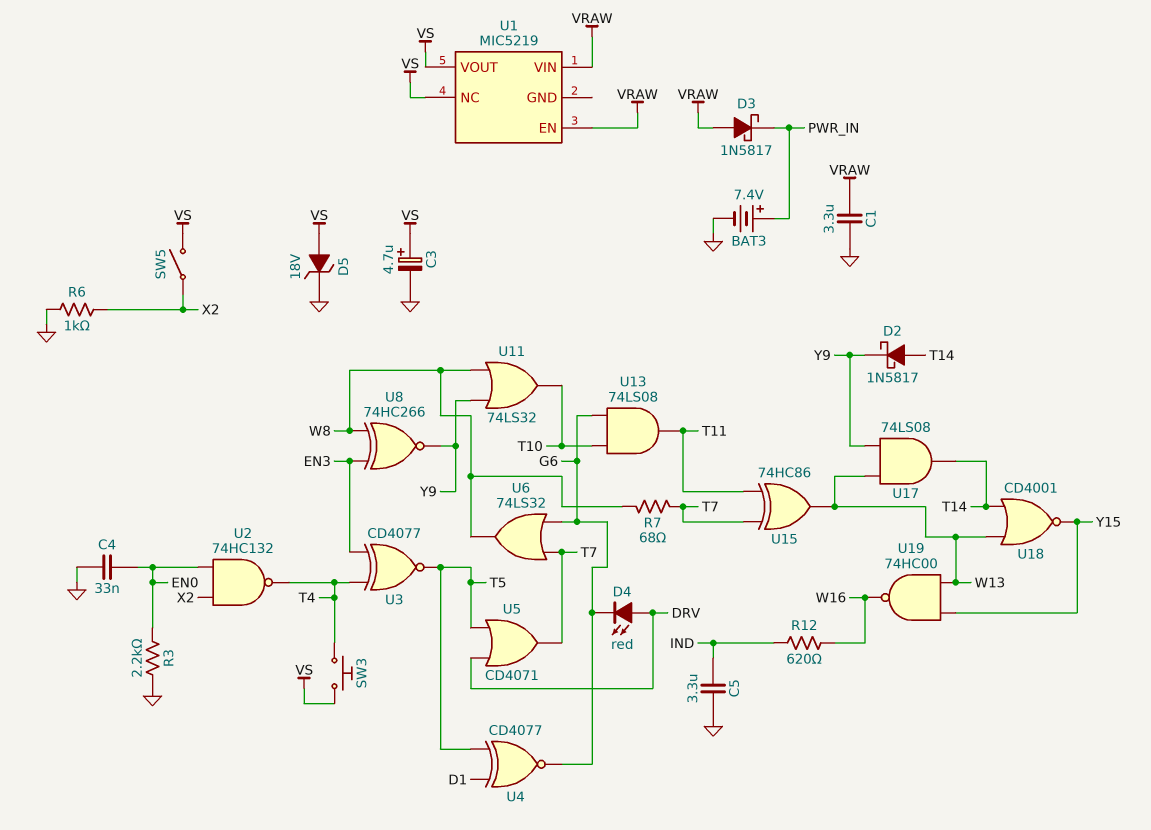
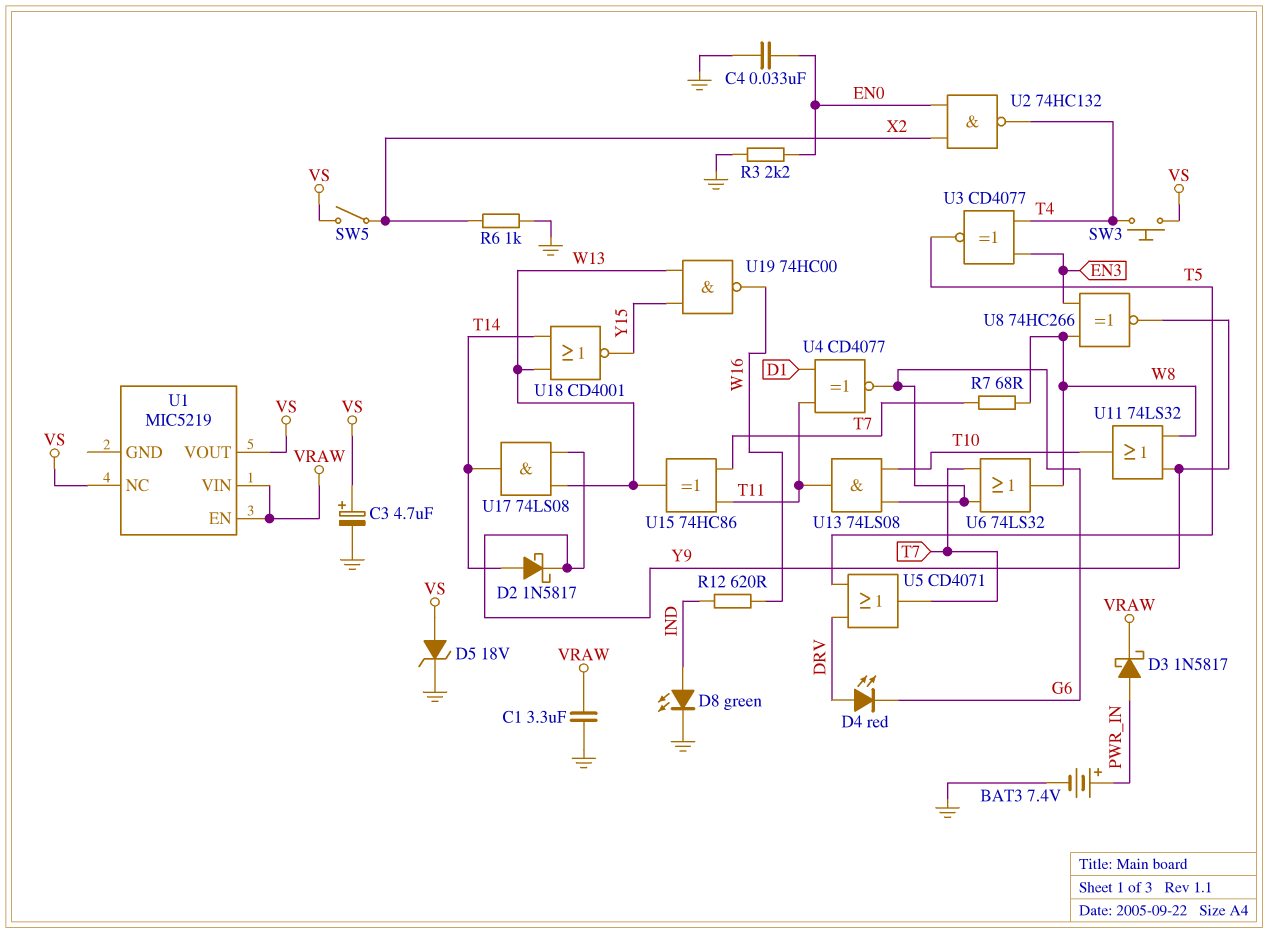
C5: 3.3uF (GND, IND) -> none
D3: schottky 1N5817 (A VRAW, K PWR_IN) -> schottky 1N5817 (A PWR_IN, K VRAW)
D8: none -> LED green (A IND, K GND)
U4: XNOR CD4077 (in D1, in T5, out G6) -> XNOR CD4077 (in D1, in T11, out G6)

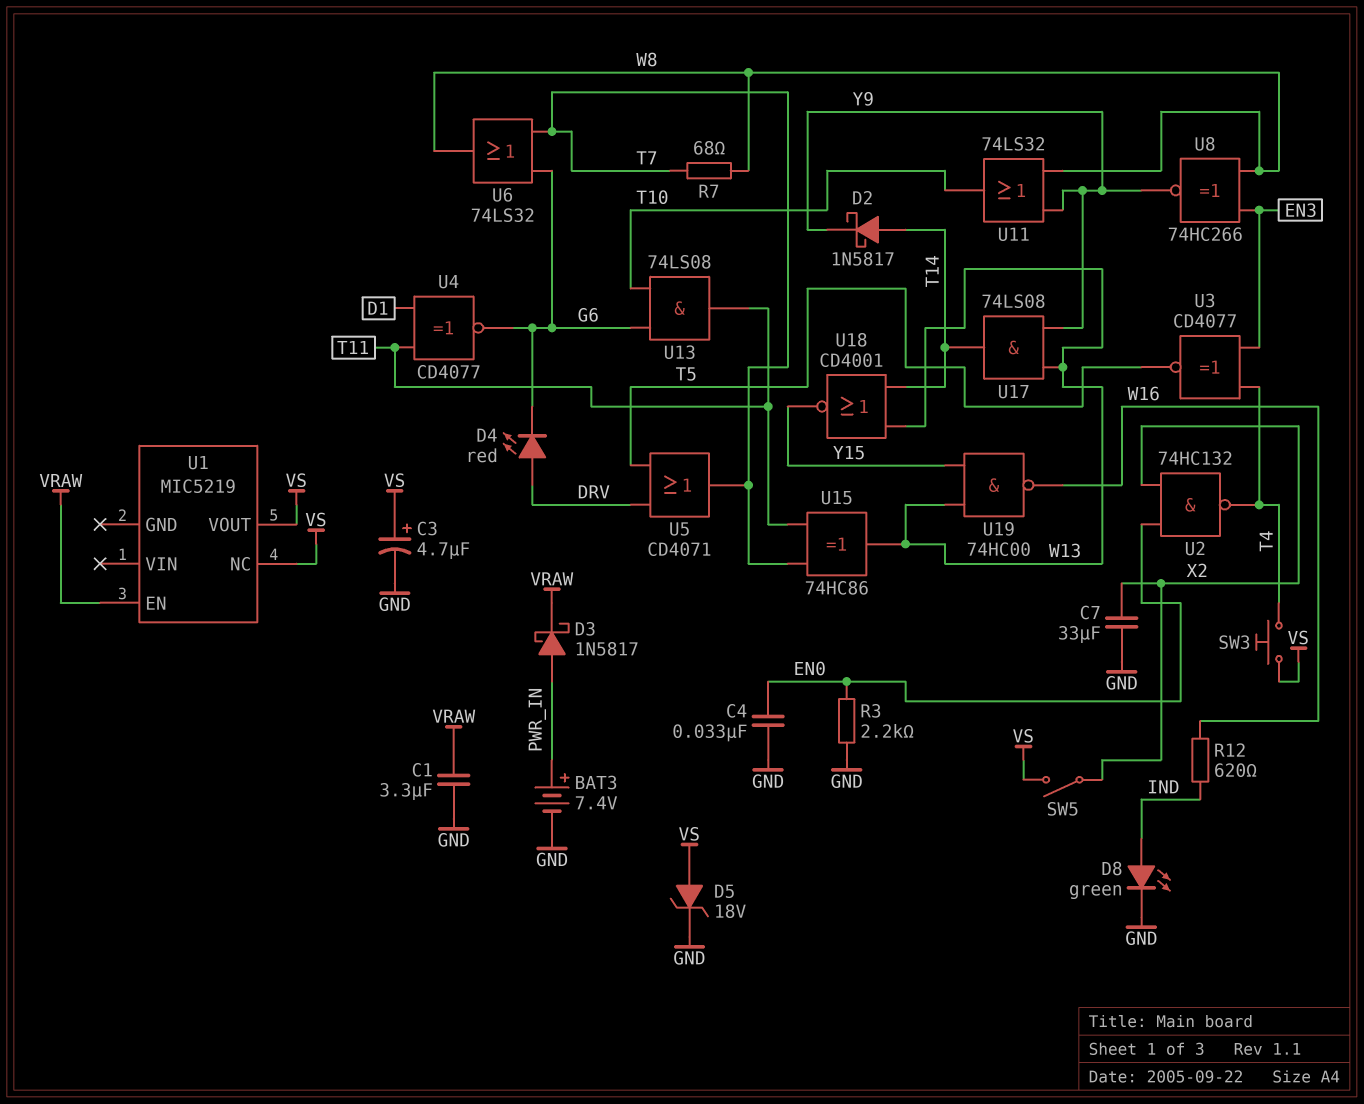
C7: none -> 33uF (GND, X2)
R6: 1k (GND, X2) -> none
U1 pin VIN: VRAW -> none

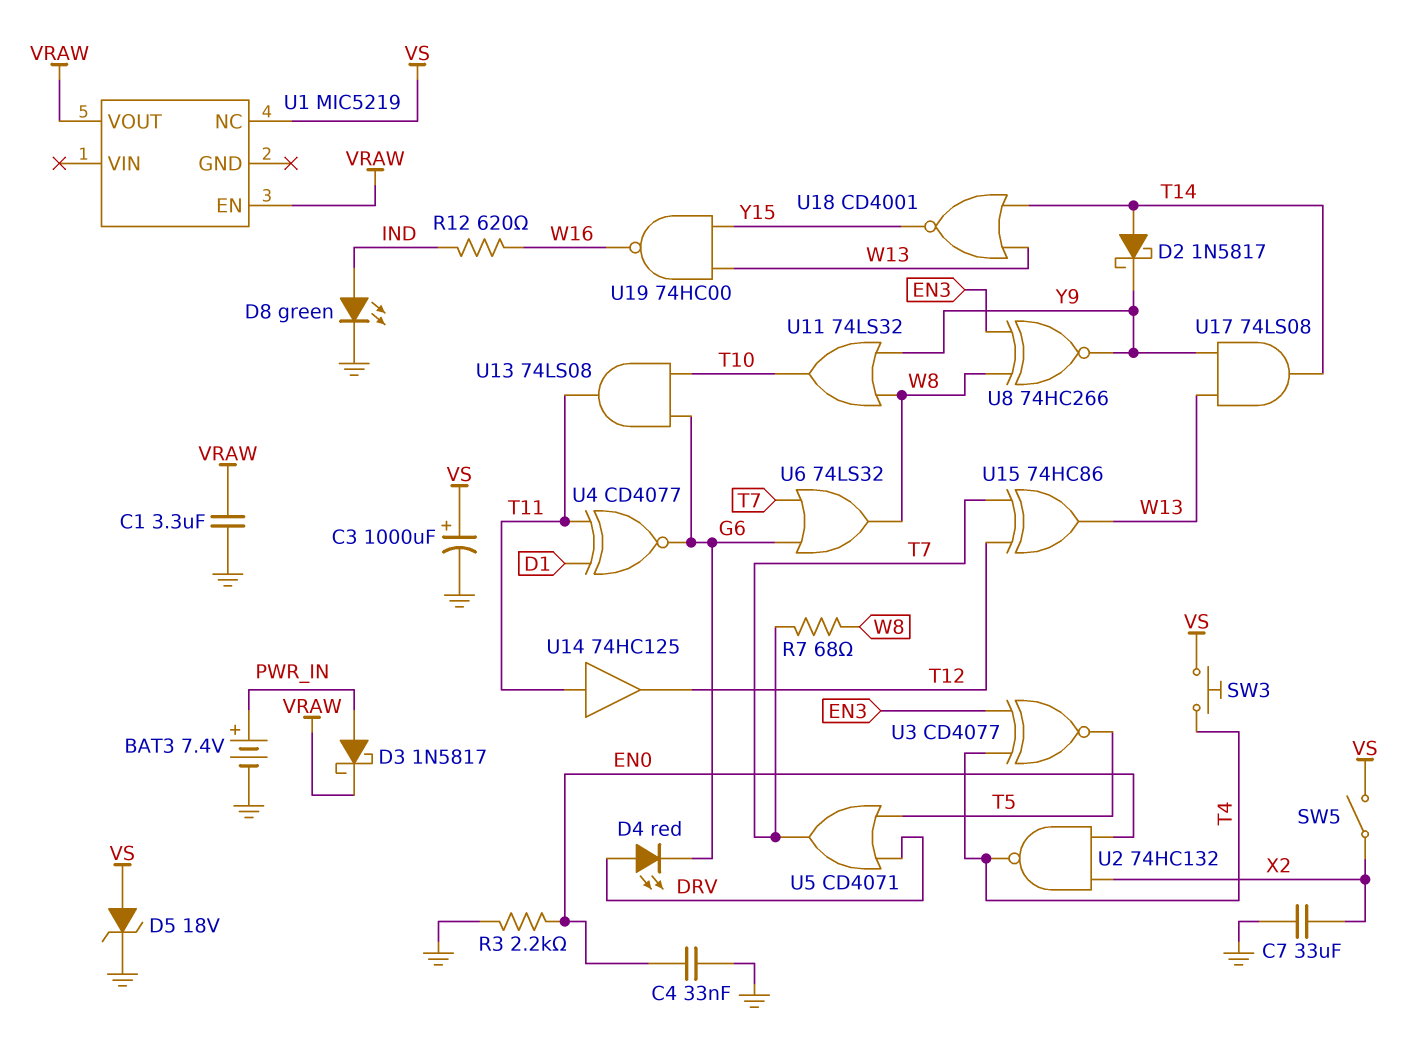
C3: 4.7uF (plus VS, minus GND) -> 1000uF (plus VS, minus GND)
U1 pin VOUT: VS -> VRAW
U14: none -> buffer 74HC125 (in T11, out T12)
U15: XOR 74HC86 (in T7, in T11, out W13) -> XOR 74HC86 (in T7, in T12, out W13)

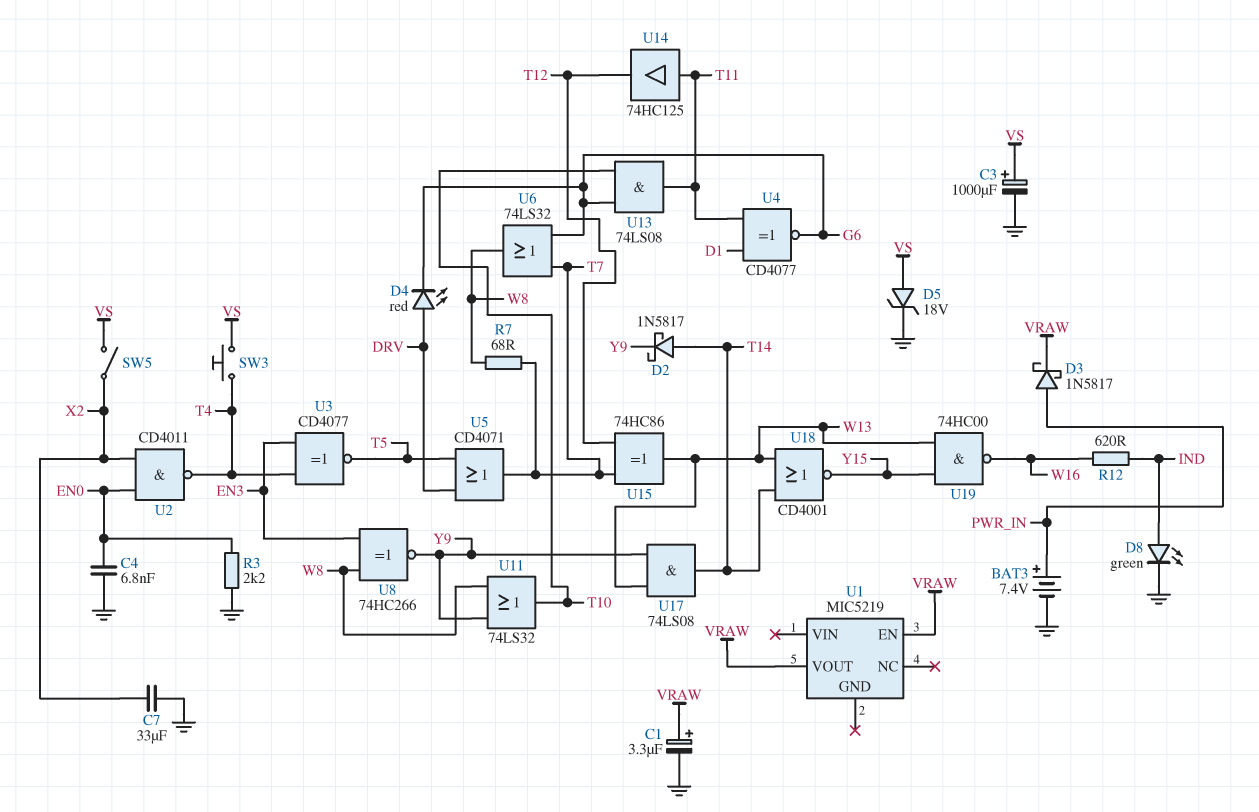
C1: 3.3uF (GND, VRAW) -> 3.3uF (plus VRAW, minus GND)
C4: 33nF (EN0, GND) -> 6.8nF (EN0, GND)
U1 pin NC: VS -> none
U2: NAND 74HC132 (in EN0, in X2, out T4) -> NAND CD4011 (in EN0, in X2, out T4)

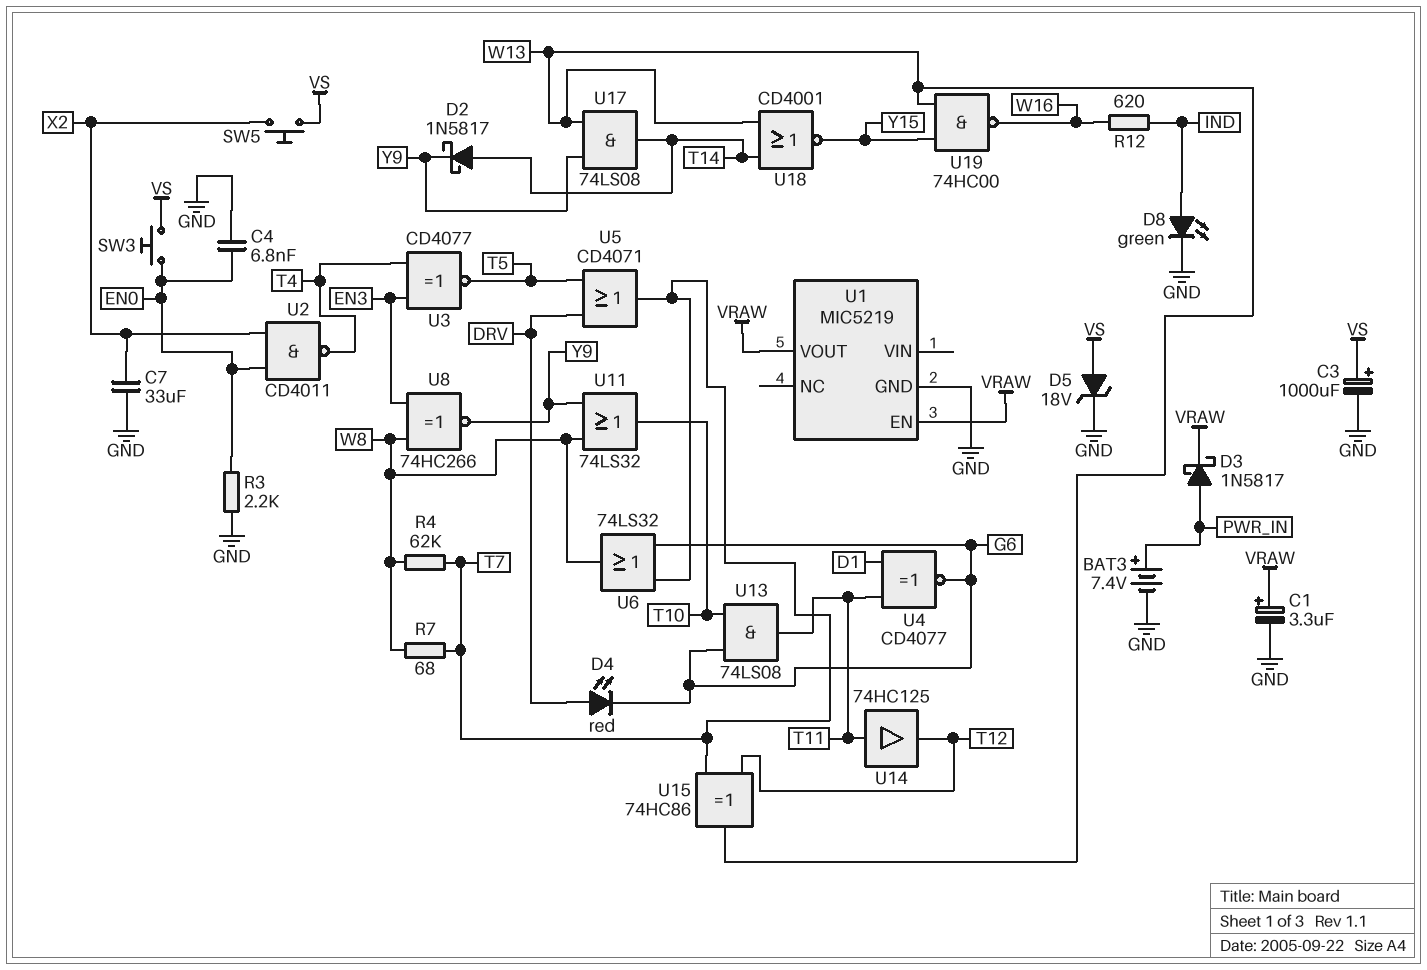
R4: none -> 62k (T7, W8)
SW3: button (T4, VS) -> button (EN0, VS)
SW5: switch (VS, X2) -> button (VS, X2)
U1 pin GND: none -> GND

